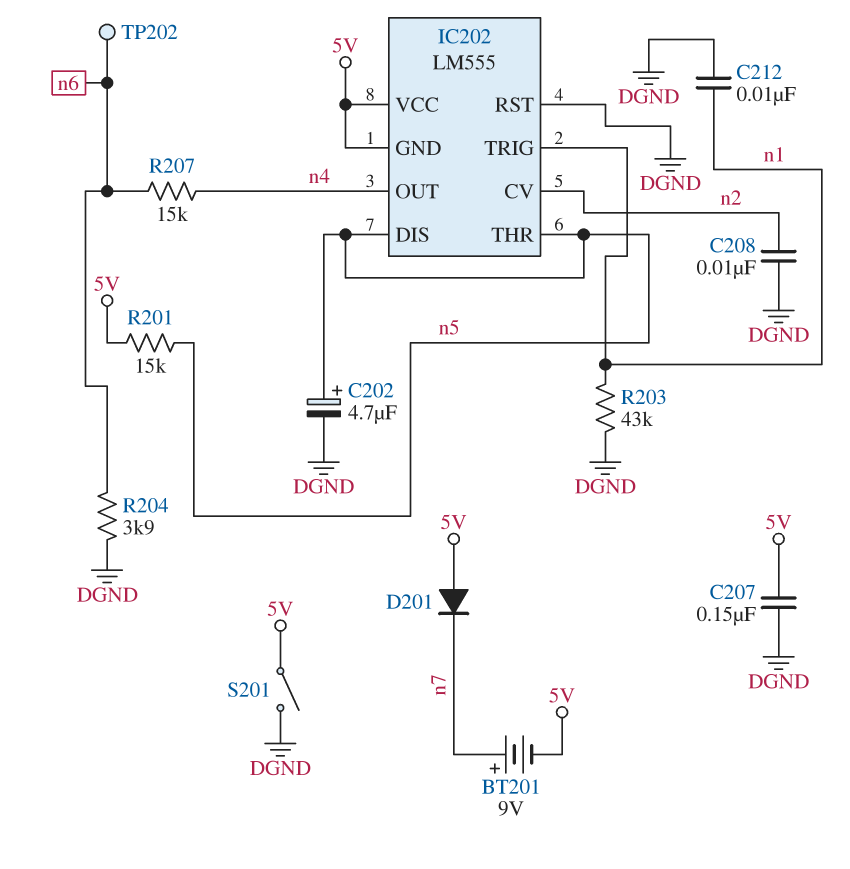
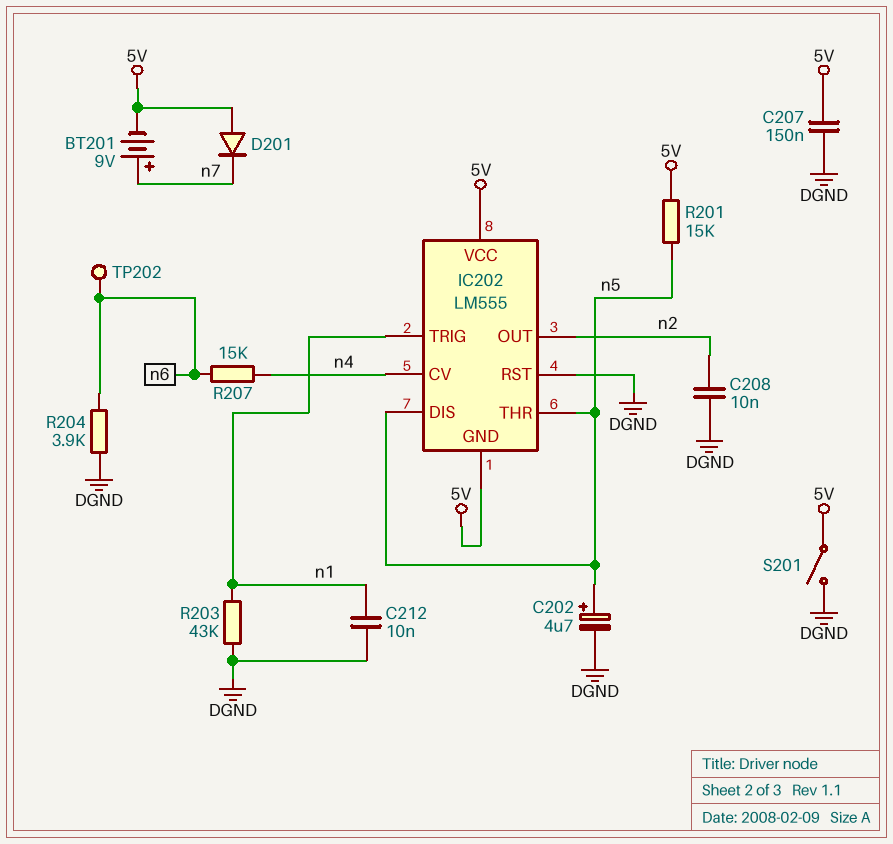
IC202 pin CV: n2 -> n4
IC202 pin OUT: n4 -> n2

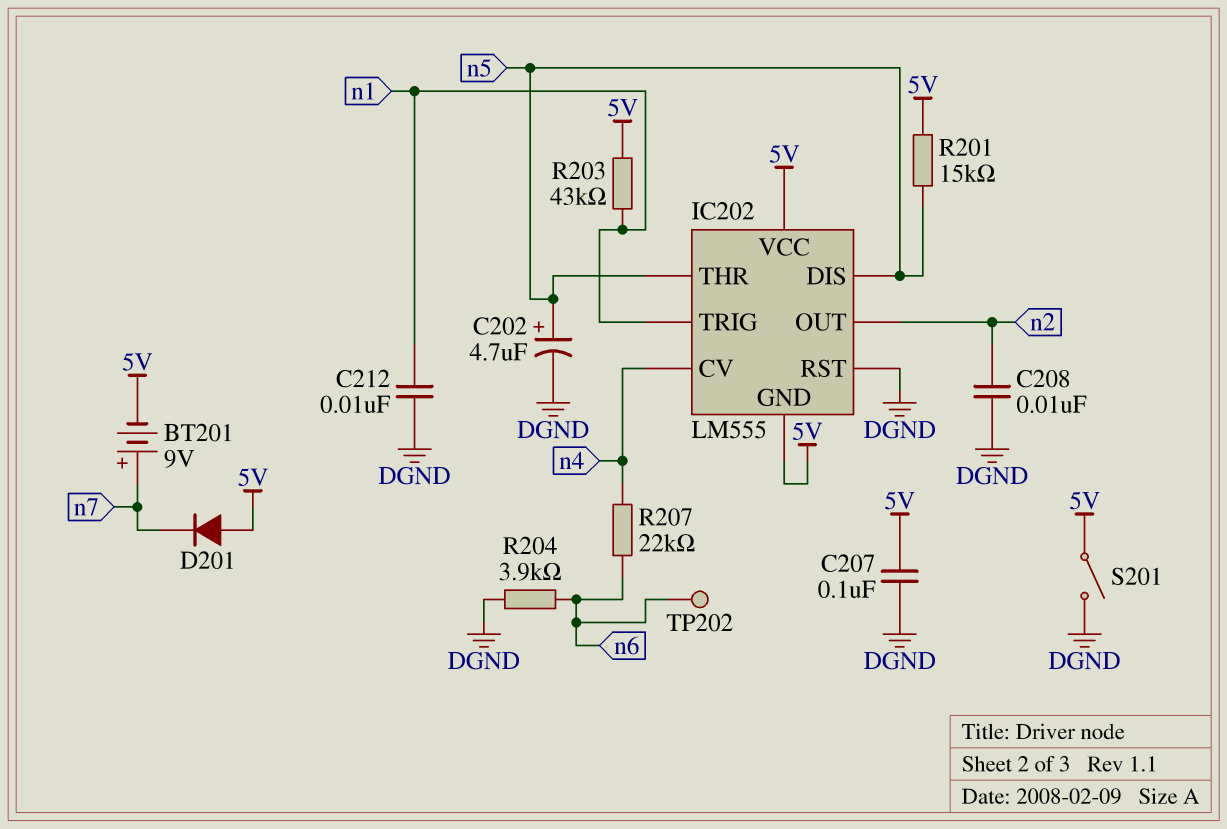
C207: 150nF (5V, DGND) -> 100nF (5V, DGND)
R203: 43k (DGND, n1) -> 43k (5V, n1)
R207: 15k (n4, n6) -> 22k (n4, n6)

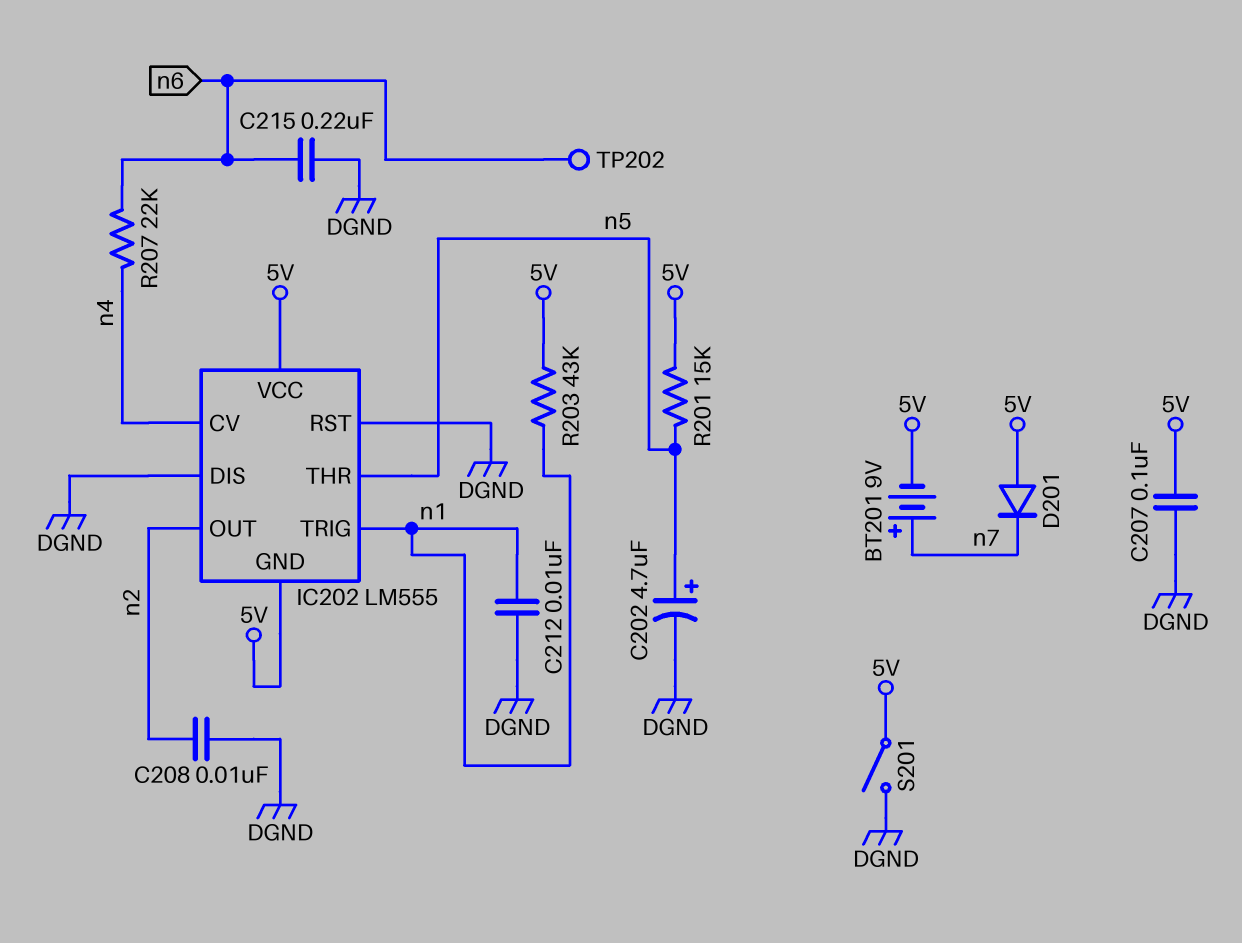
C215: none -> 220nF (DGND, n6)
IC202 pin DIS: n5 -> DGND
R204: 3.9k (DGND, n6) -> none

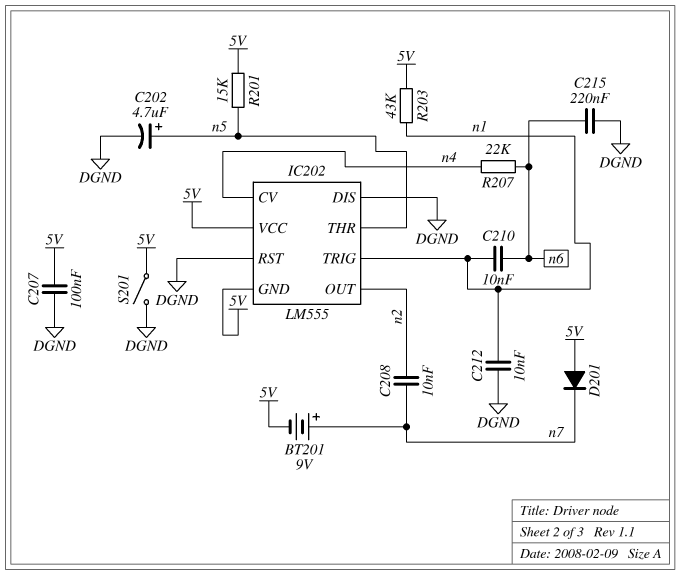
C208: 10nF (DGND, n2) -> 10nF (n2, n7)
C210: none -> 10nF (n1, n6)
TP202: test point (n6) -> none

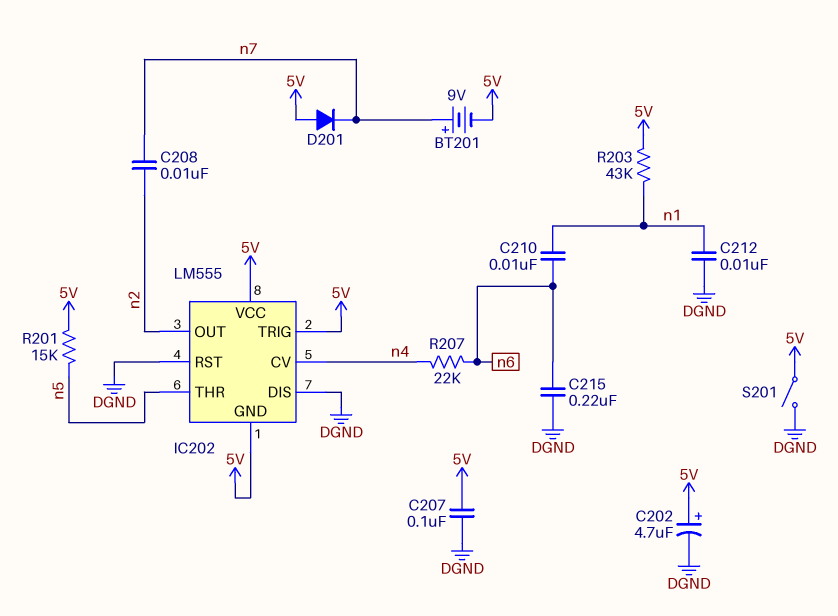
C202: 4.7uF (plus n5, minus DGND) -> 4.7uF (plus 5V, minus DGND)
IC202 pin TRIG: n1 -> 5V

